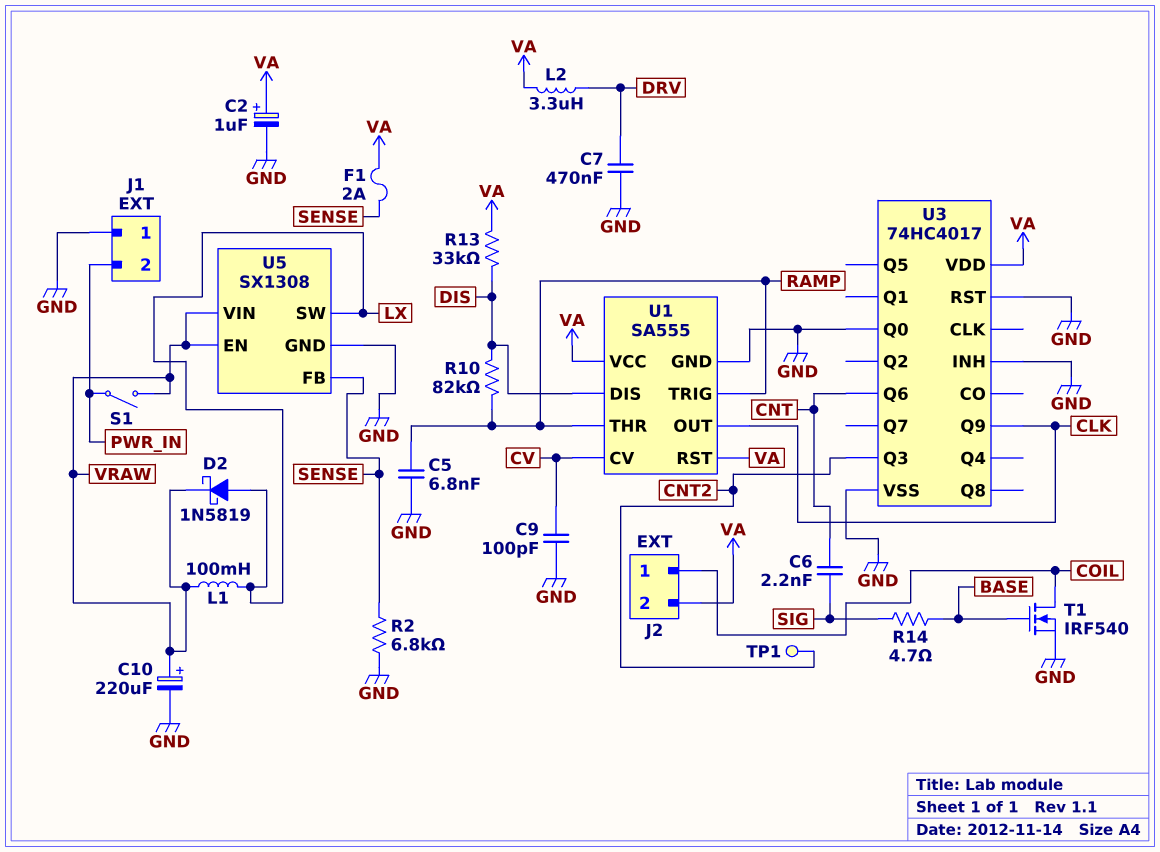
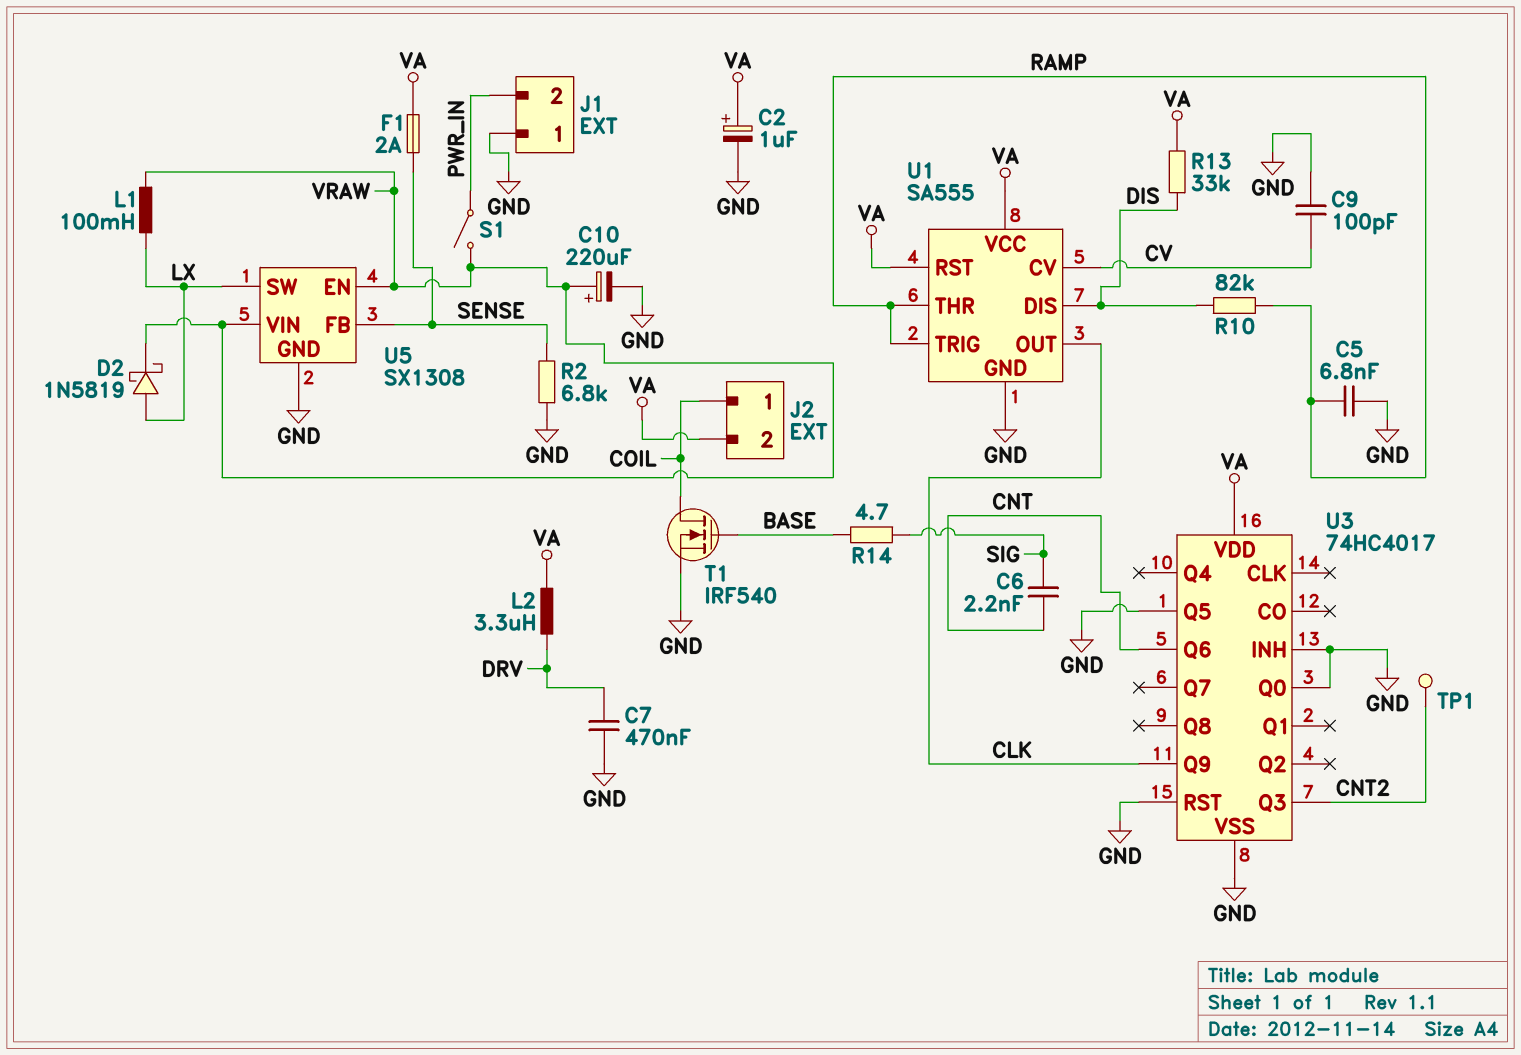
U3 pin Q5: none -> GND

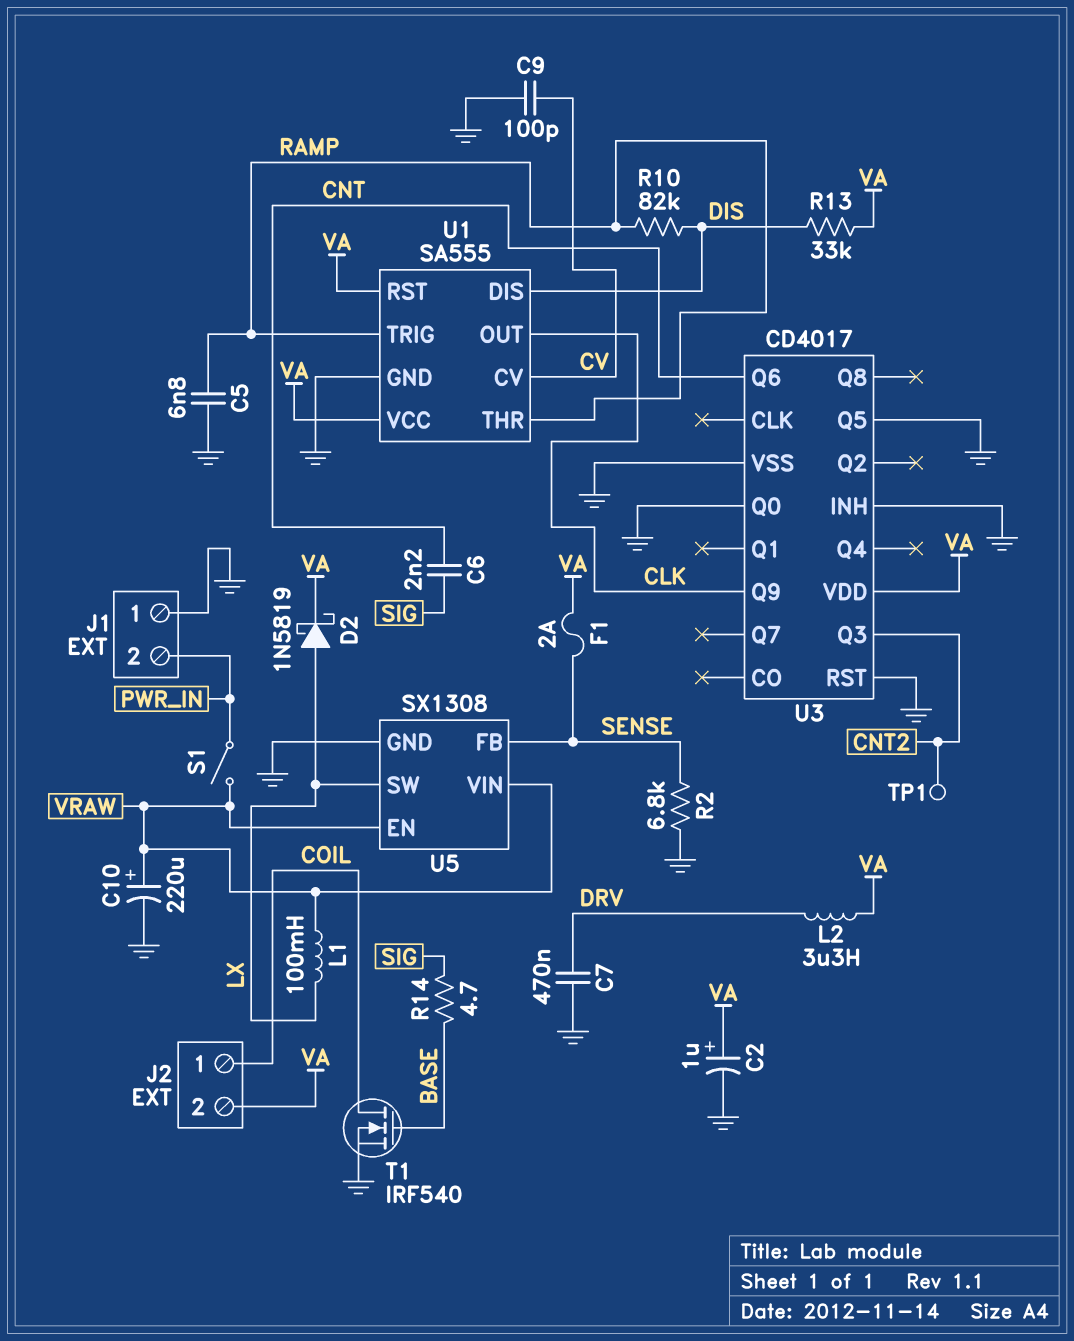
D2: schottky 1N5819 (A LX, K VRAW) -> schottky 1N5819 (A LX, K VA)
U3: 74HC4017 -> CD4017

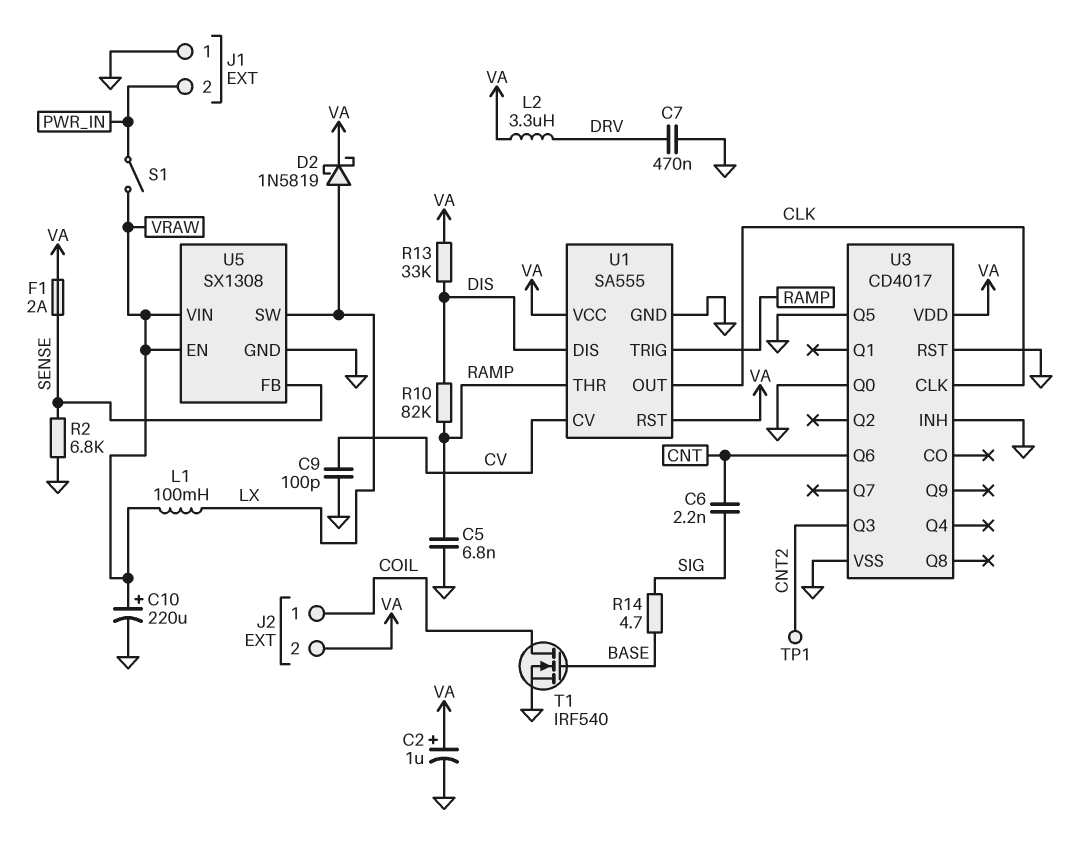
U3 pin CLK: none -> CLK
U3 pin Q9: CLK -> none

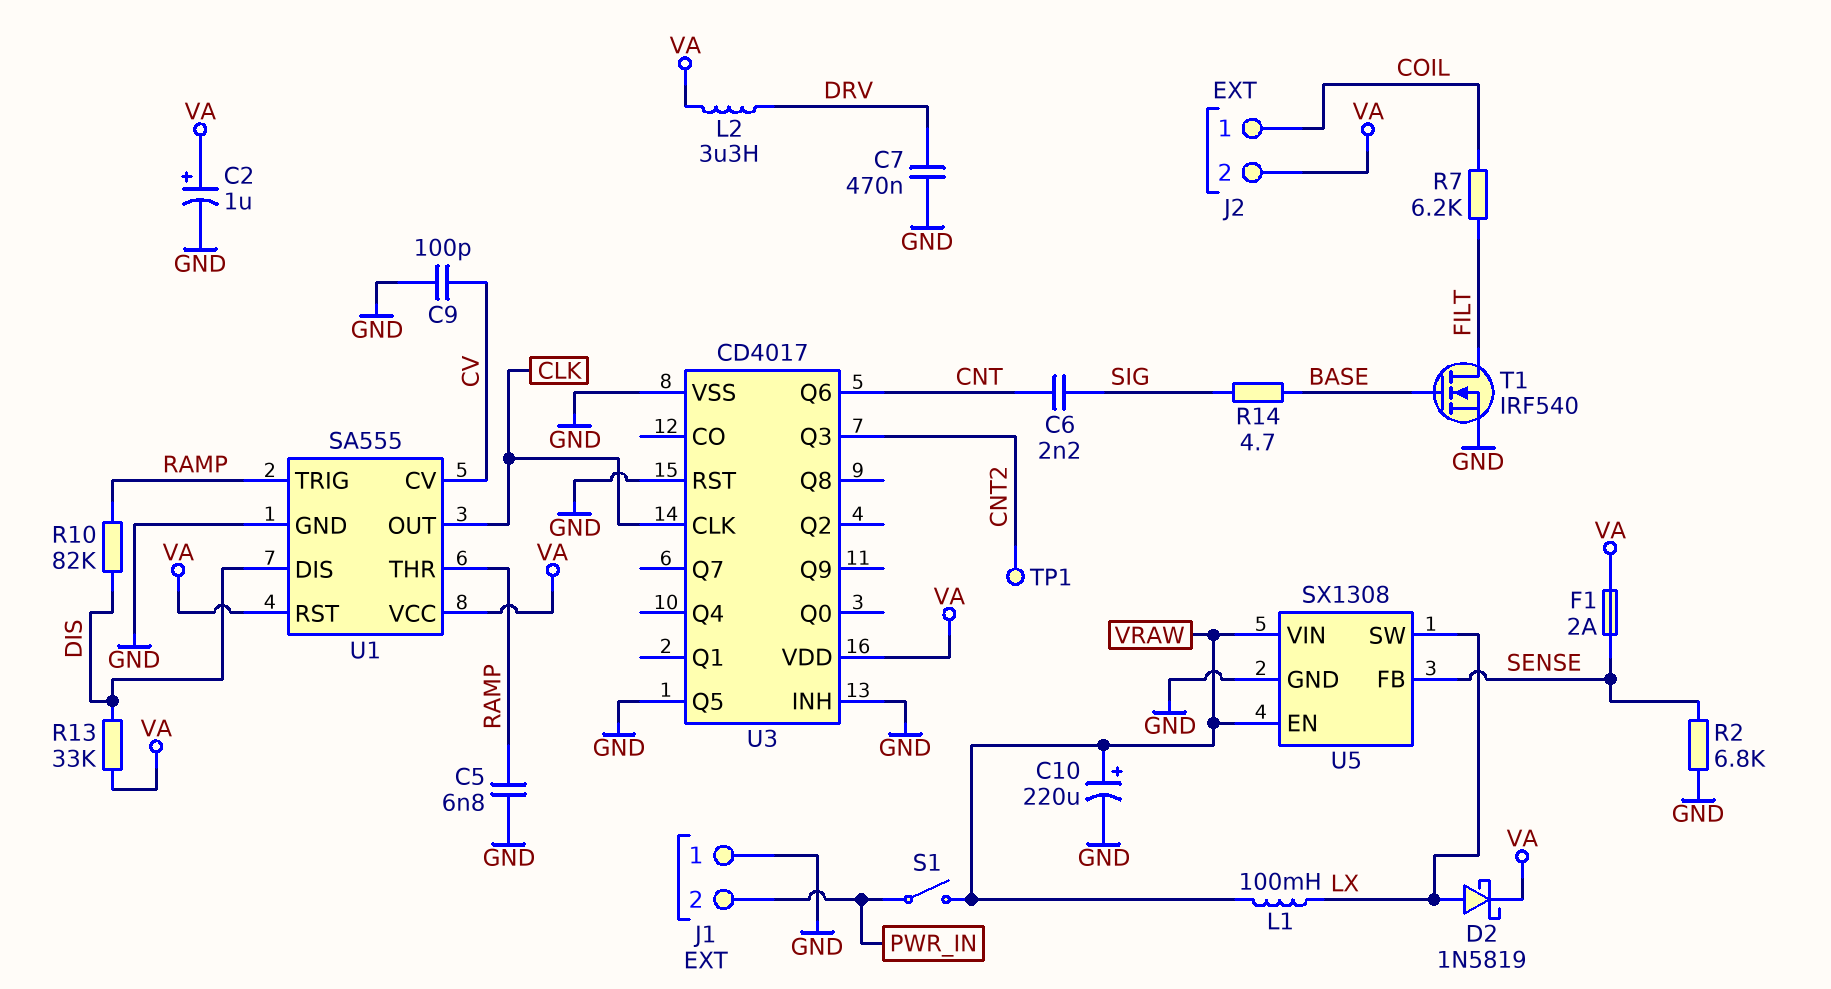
R7: none -> 6.2k (COIL, FILT)
T1: NMOS IRF540 (G BASE, D COIL, S GND) -> NMOS IRF540 (G BASE, D FILT, S GND)
U3 pin Q0: GND -> none

